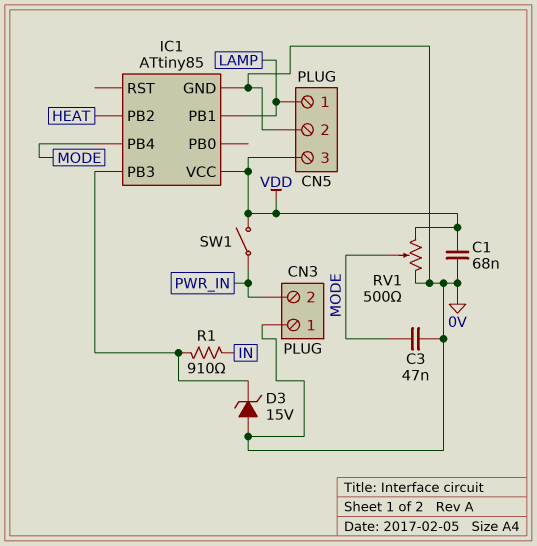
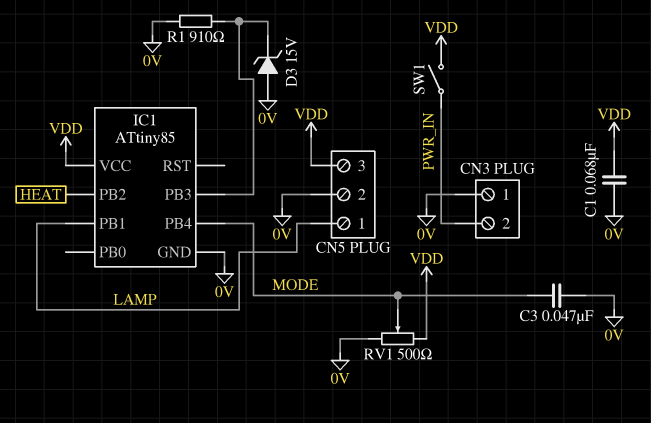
R1: 910 (IC1/PB3, IN) -> 910 (0V, IC1/PB3)

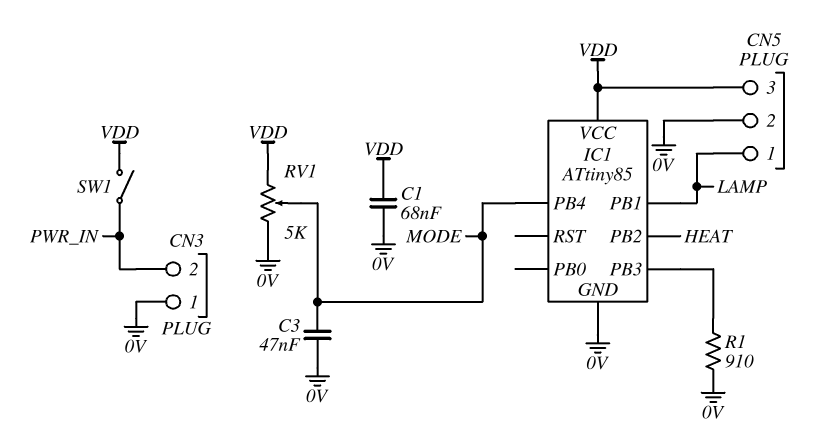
D3: zener 15V (A 0V, K IC1/PB3) -> none
RV1: 500 (0V, VDD, wiper MODE) -> 5k (0V, VDD, wiper MODE)

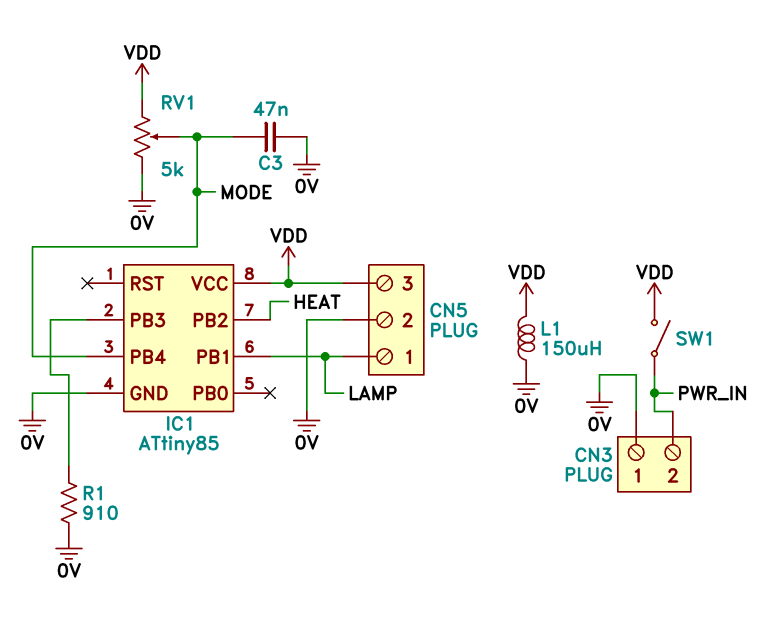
C1: 68nF (0V, VDD) -> none
L1: none -> 150uH (0V, VDD)

